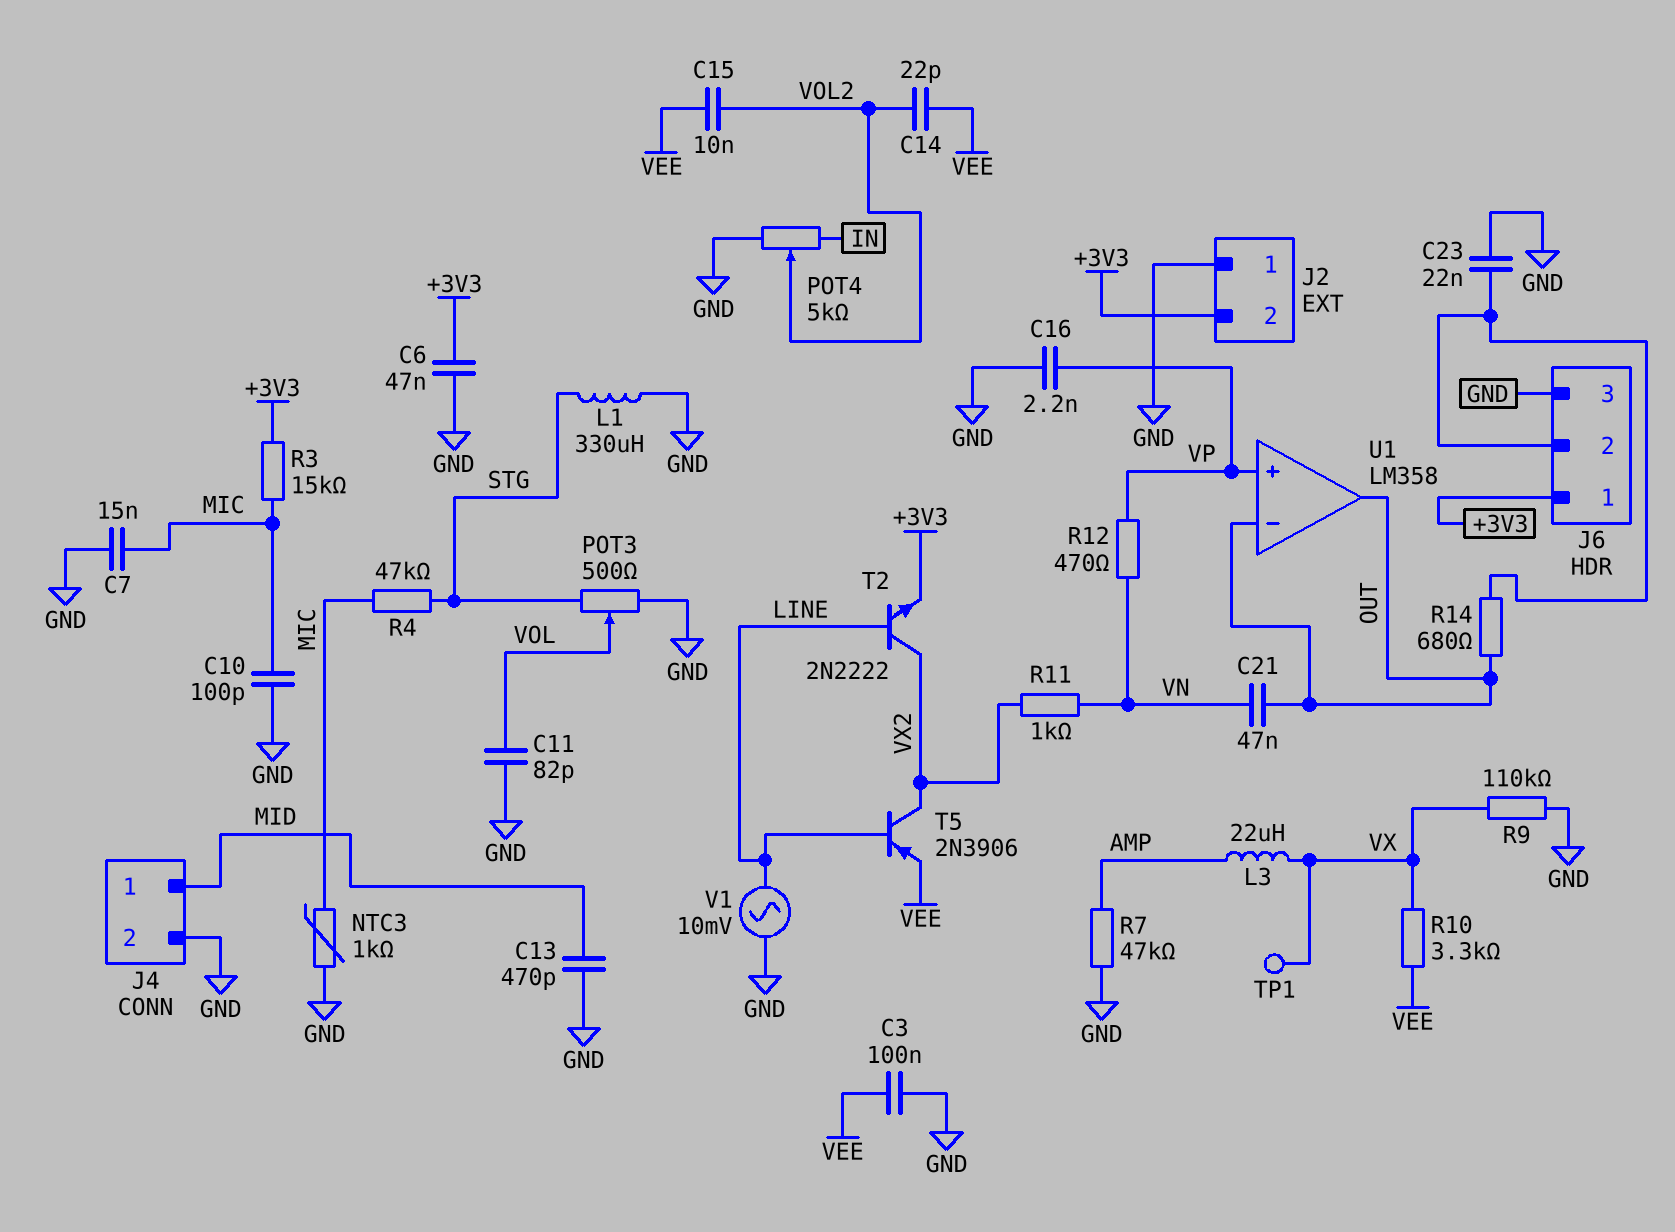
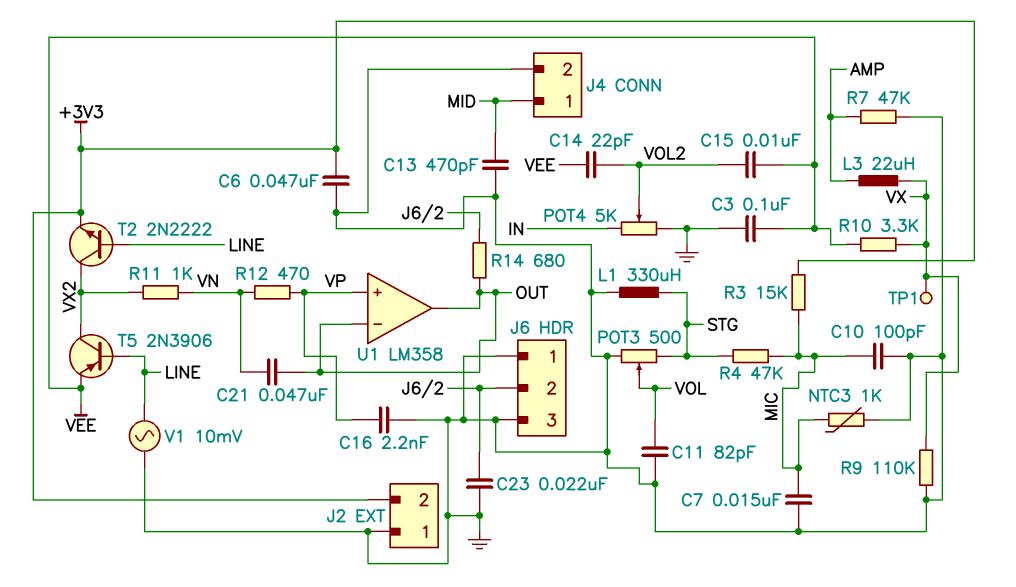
J6 pin 1: +3V3 -> GND

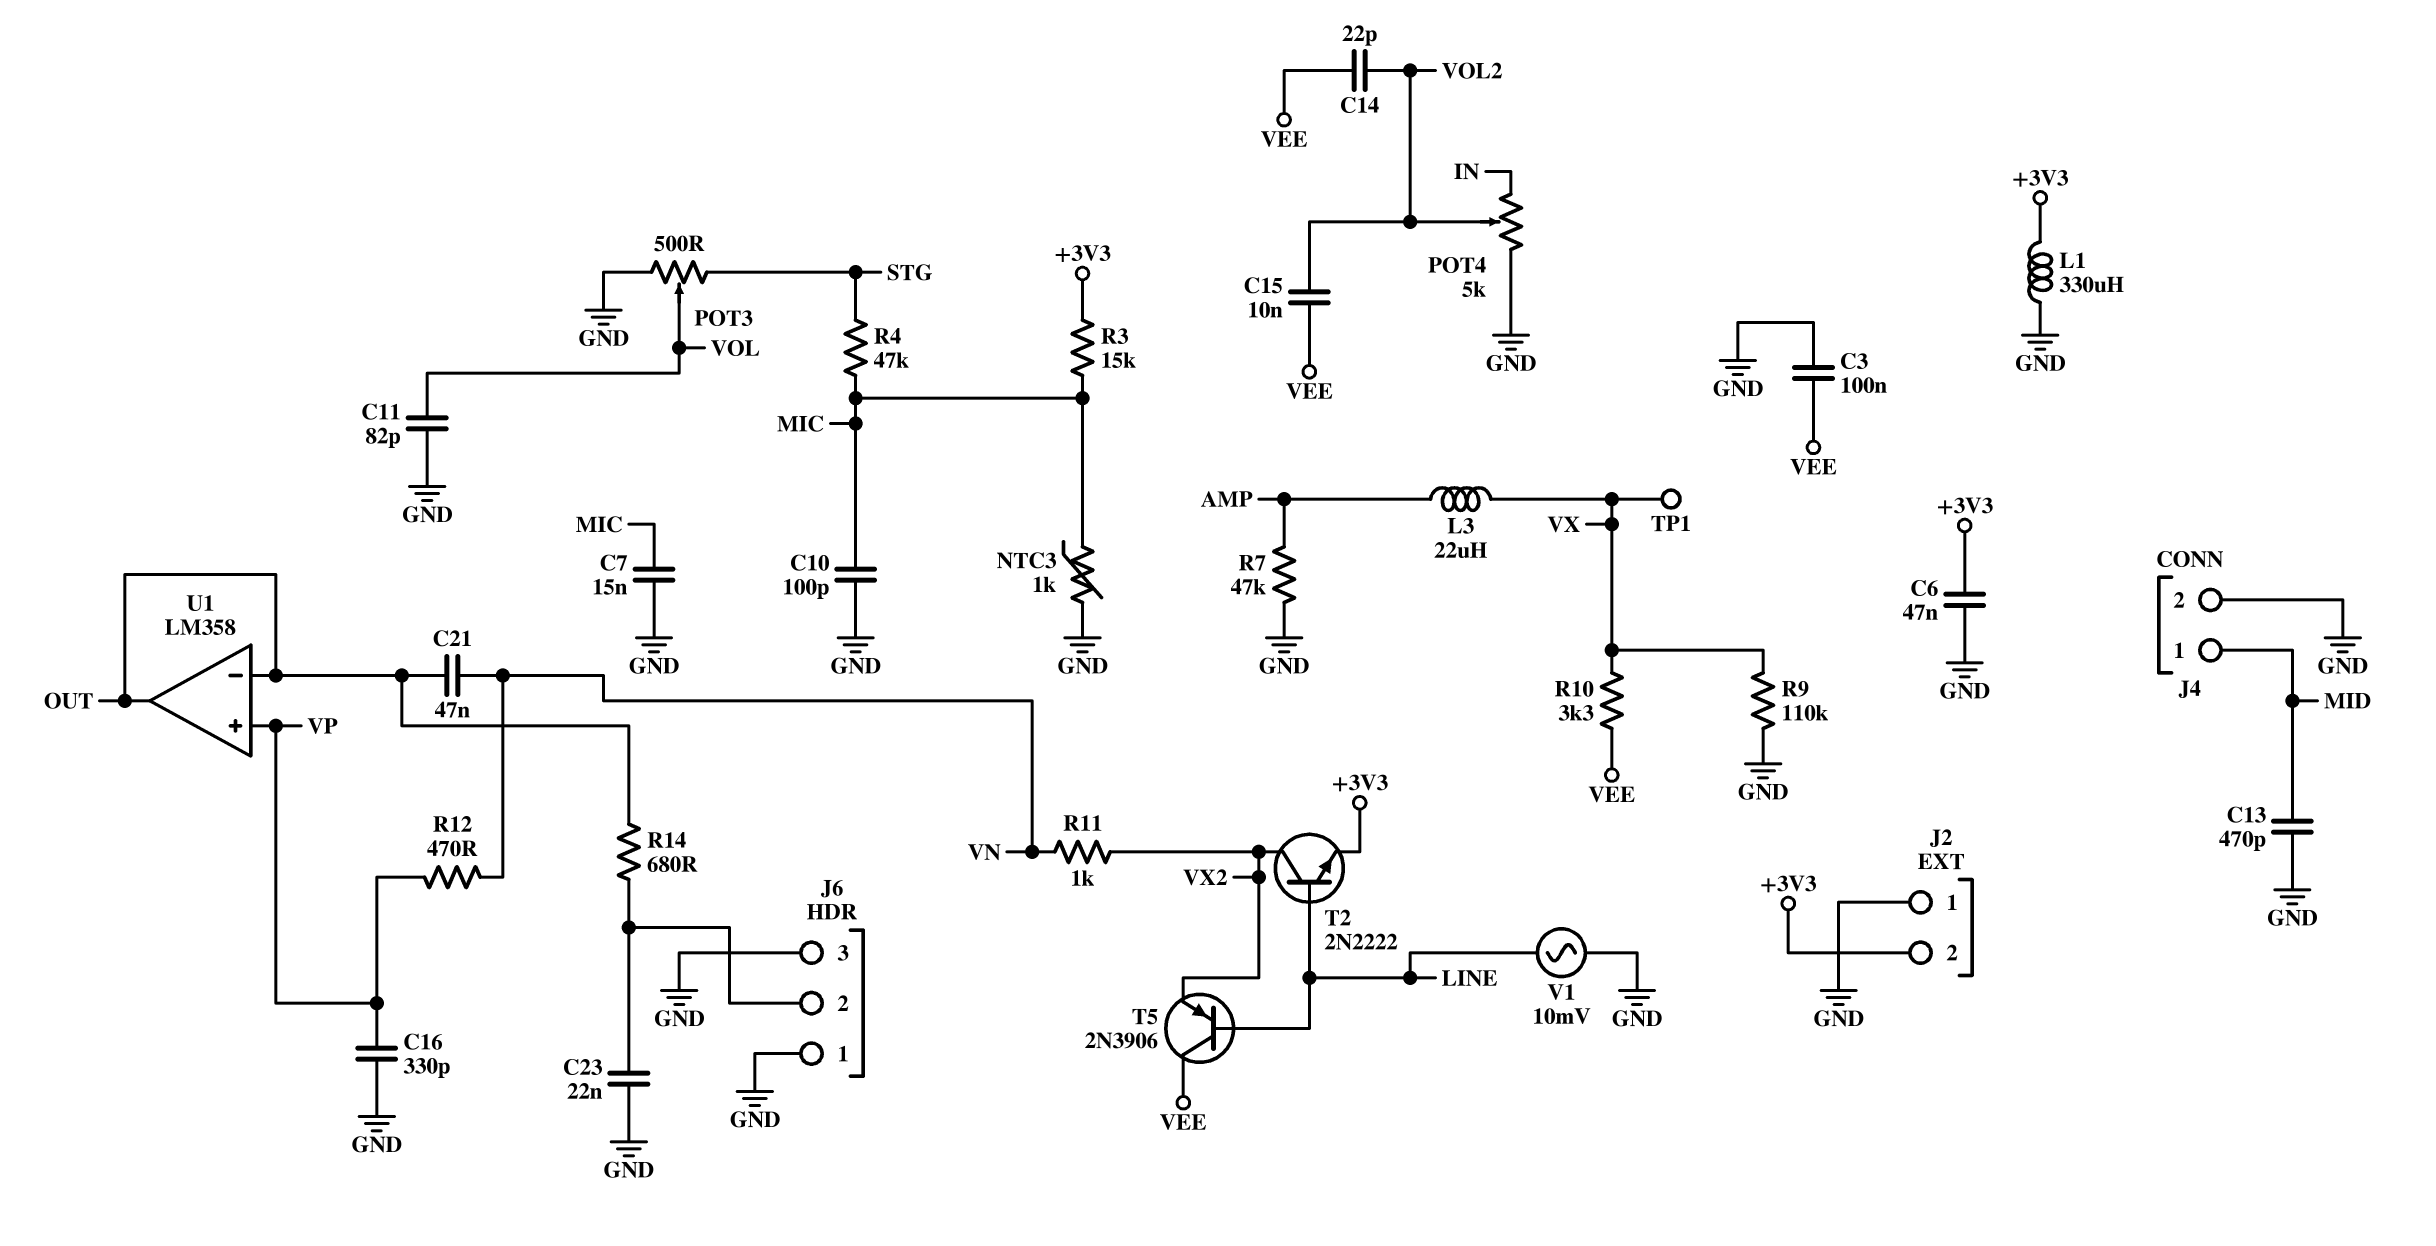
C16: 2.2nF (GND, VP) -> 330pF (GND, VP)
L1: 330uH (GND, STG) -> 330uH (+3V3, GND)
T5: PNP 2N3906 (B LINE, C VX2, E VEE) -> PNP 2N3906 (B LINE, C VEE, E VX2)

